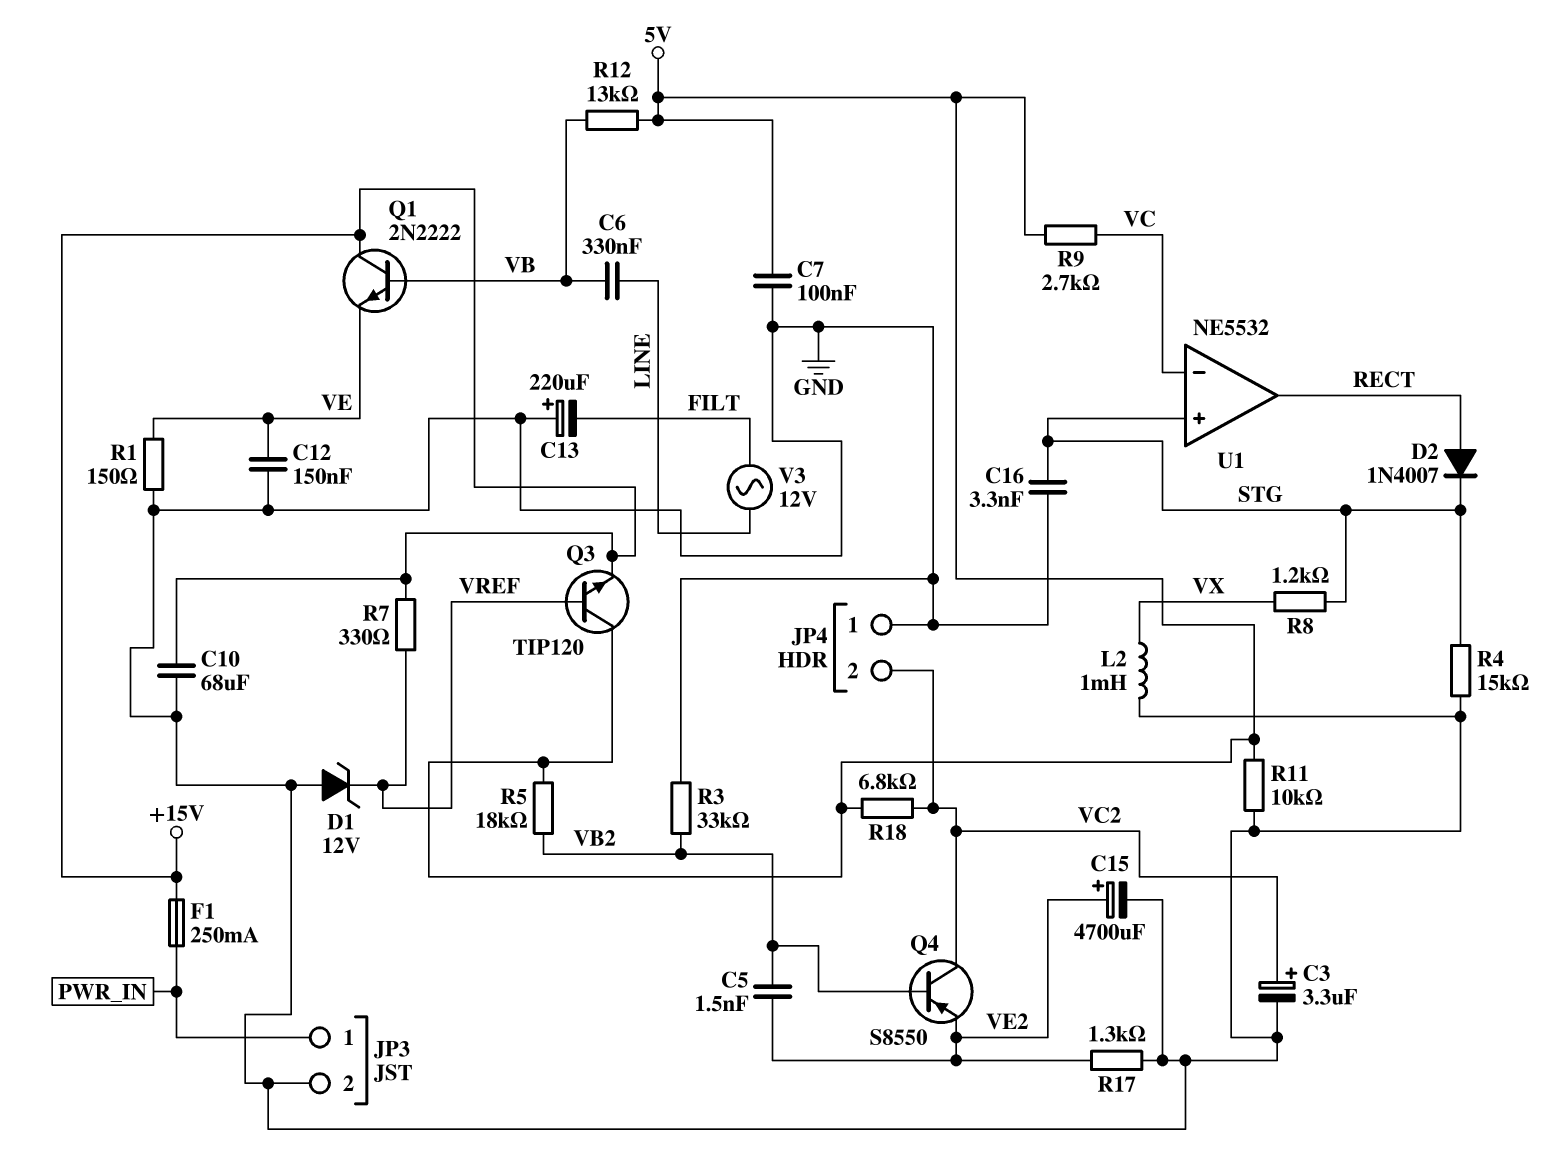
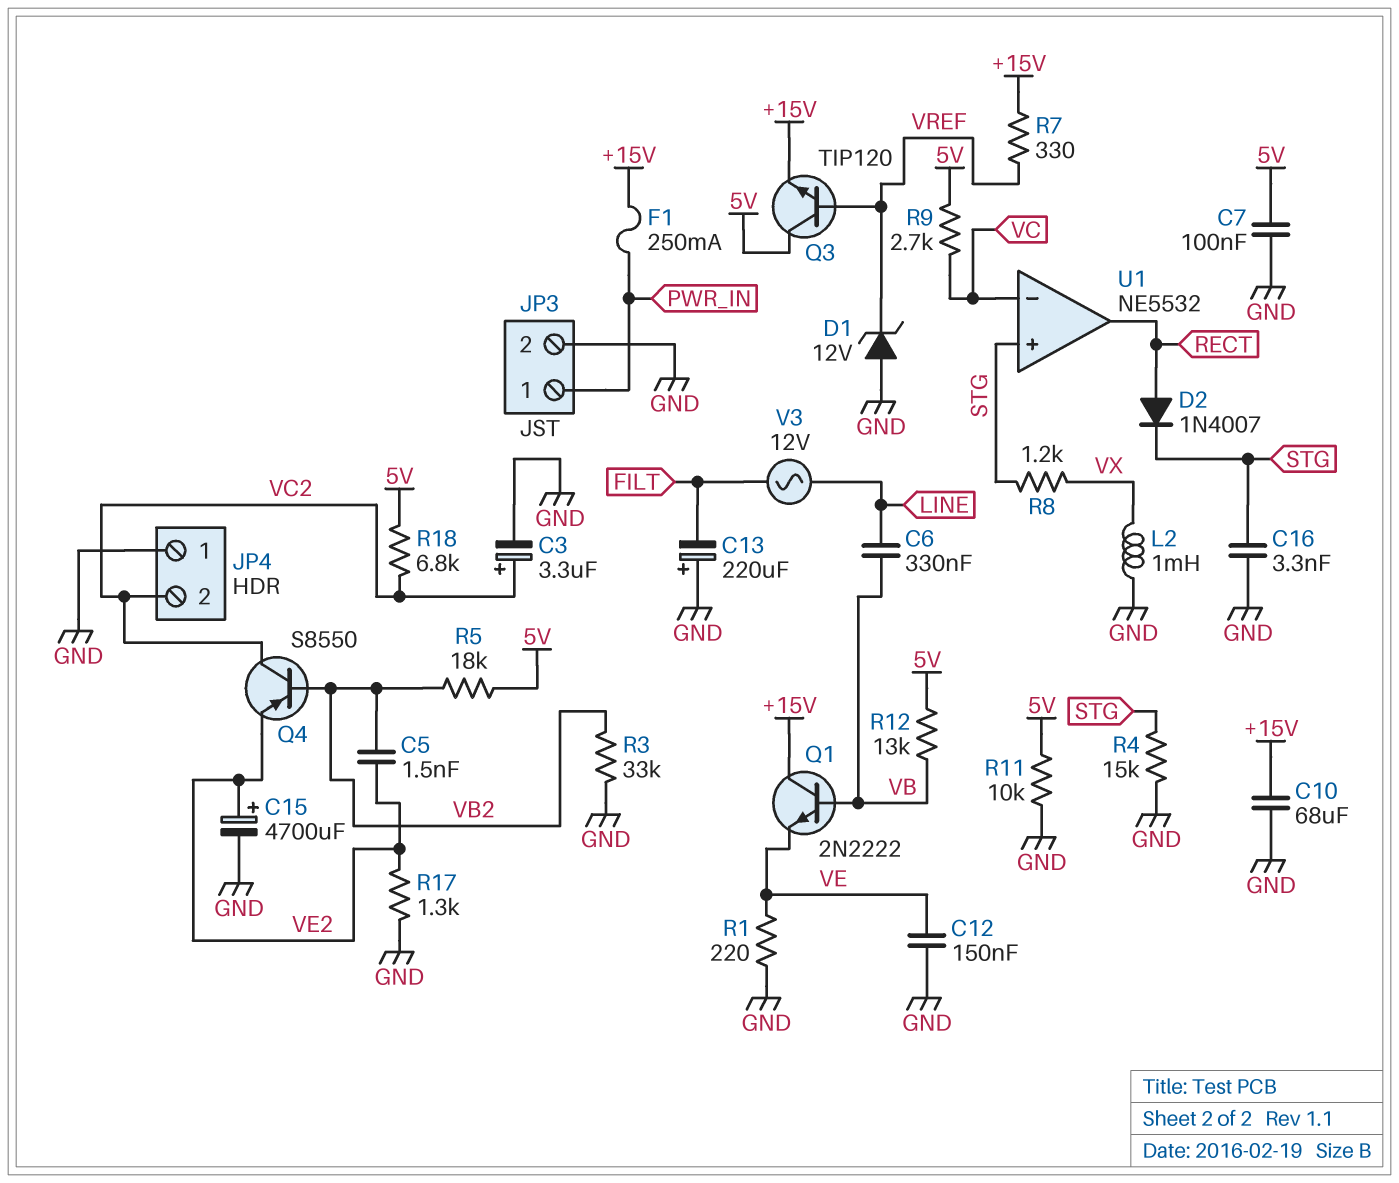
R1: 150 (GND, VE) -> 220 (GND, VE)

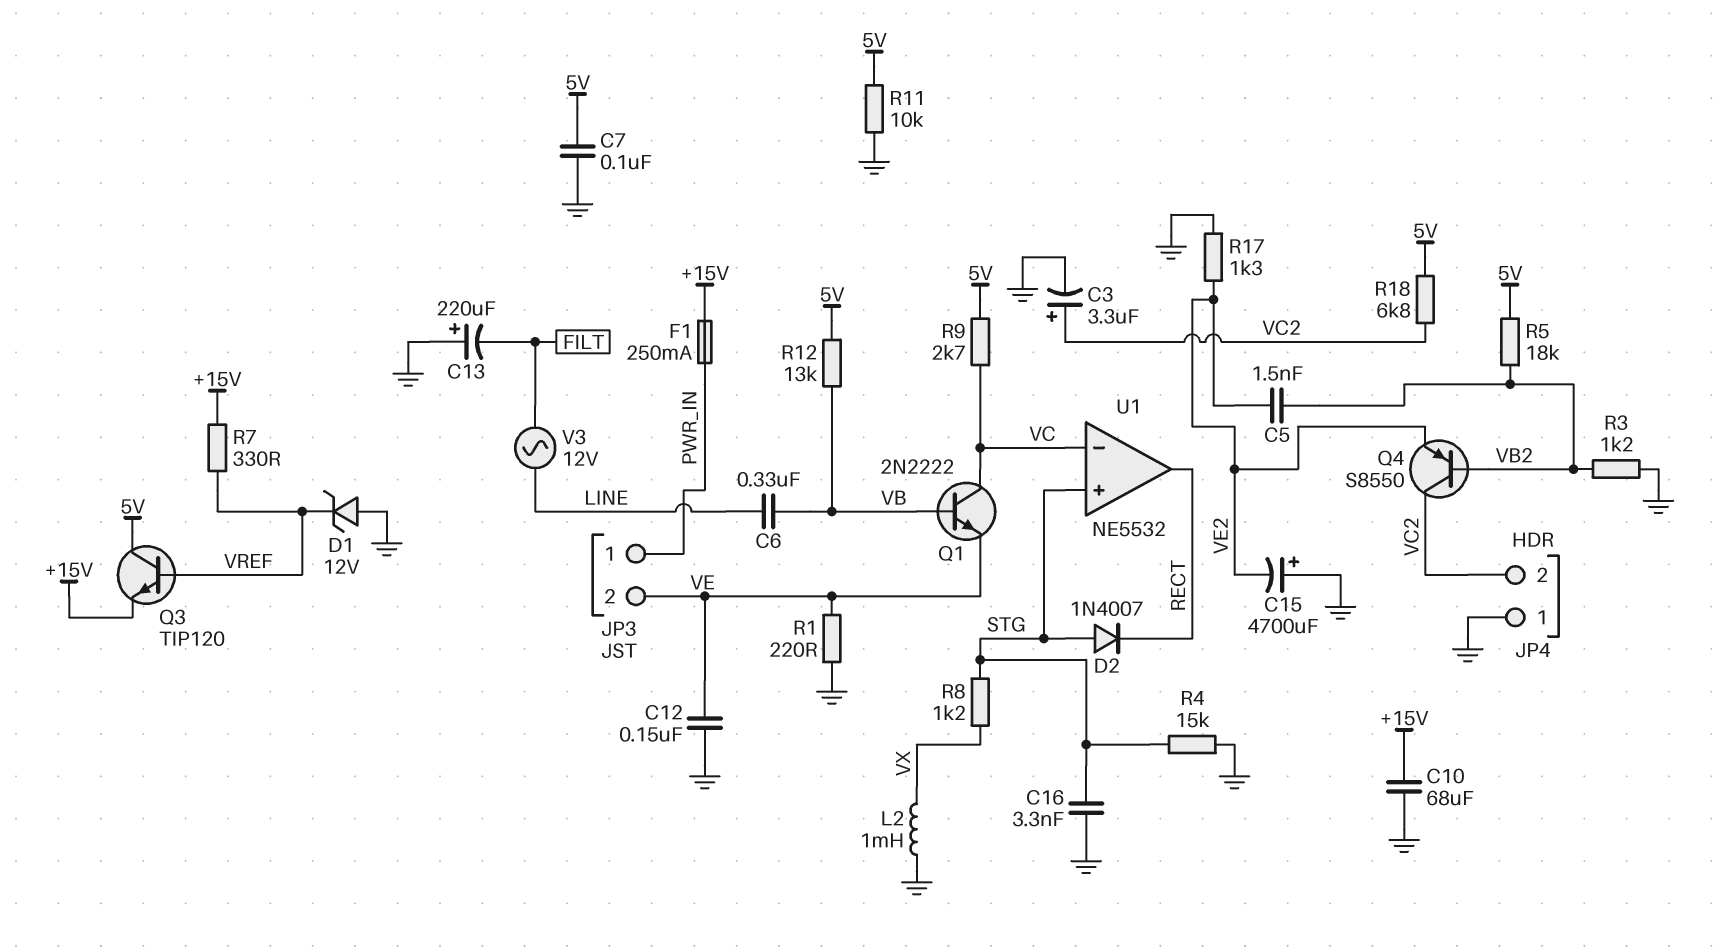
C15: 4700uF (plus VE2, minus GND) -> 4700uF (plus GND, minus VE2)
D2: diode 1N4007 (A RECT, K STG) -> diode 1N4007 (A STG, K RECT)
JP3 pin 2: GND -> VE
Q1: NPN 2N2222 (B VB, C +15V, E VE) -> NPN 2N2222 (B VB, C VC, E VE)
R3: 33k (GND, VB2) -> 1.2k (GND, VB2)

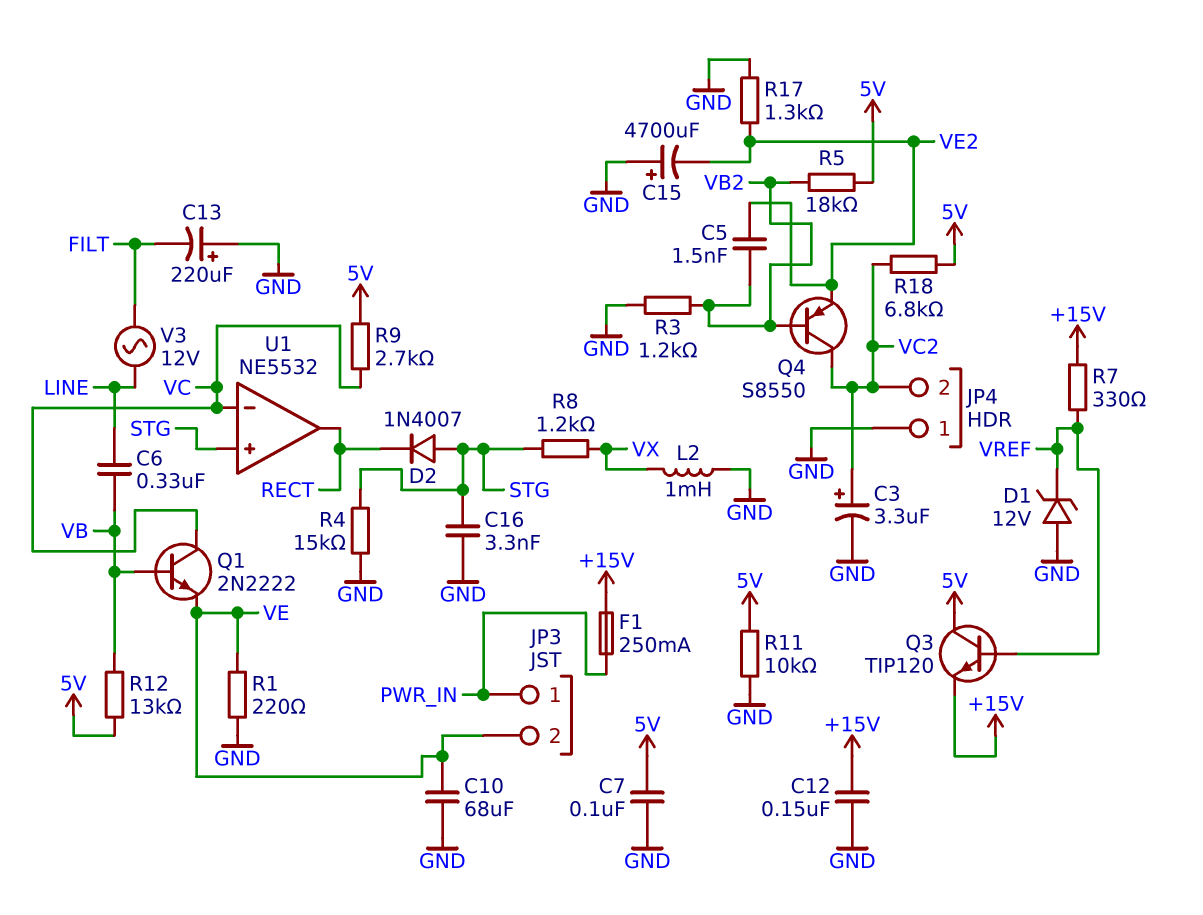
C10: 68uF (+15V, GND) -> 68uF (GND, VE)
C12: 150nF (GND, VE) -> 150nF (+15V, GND)

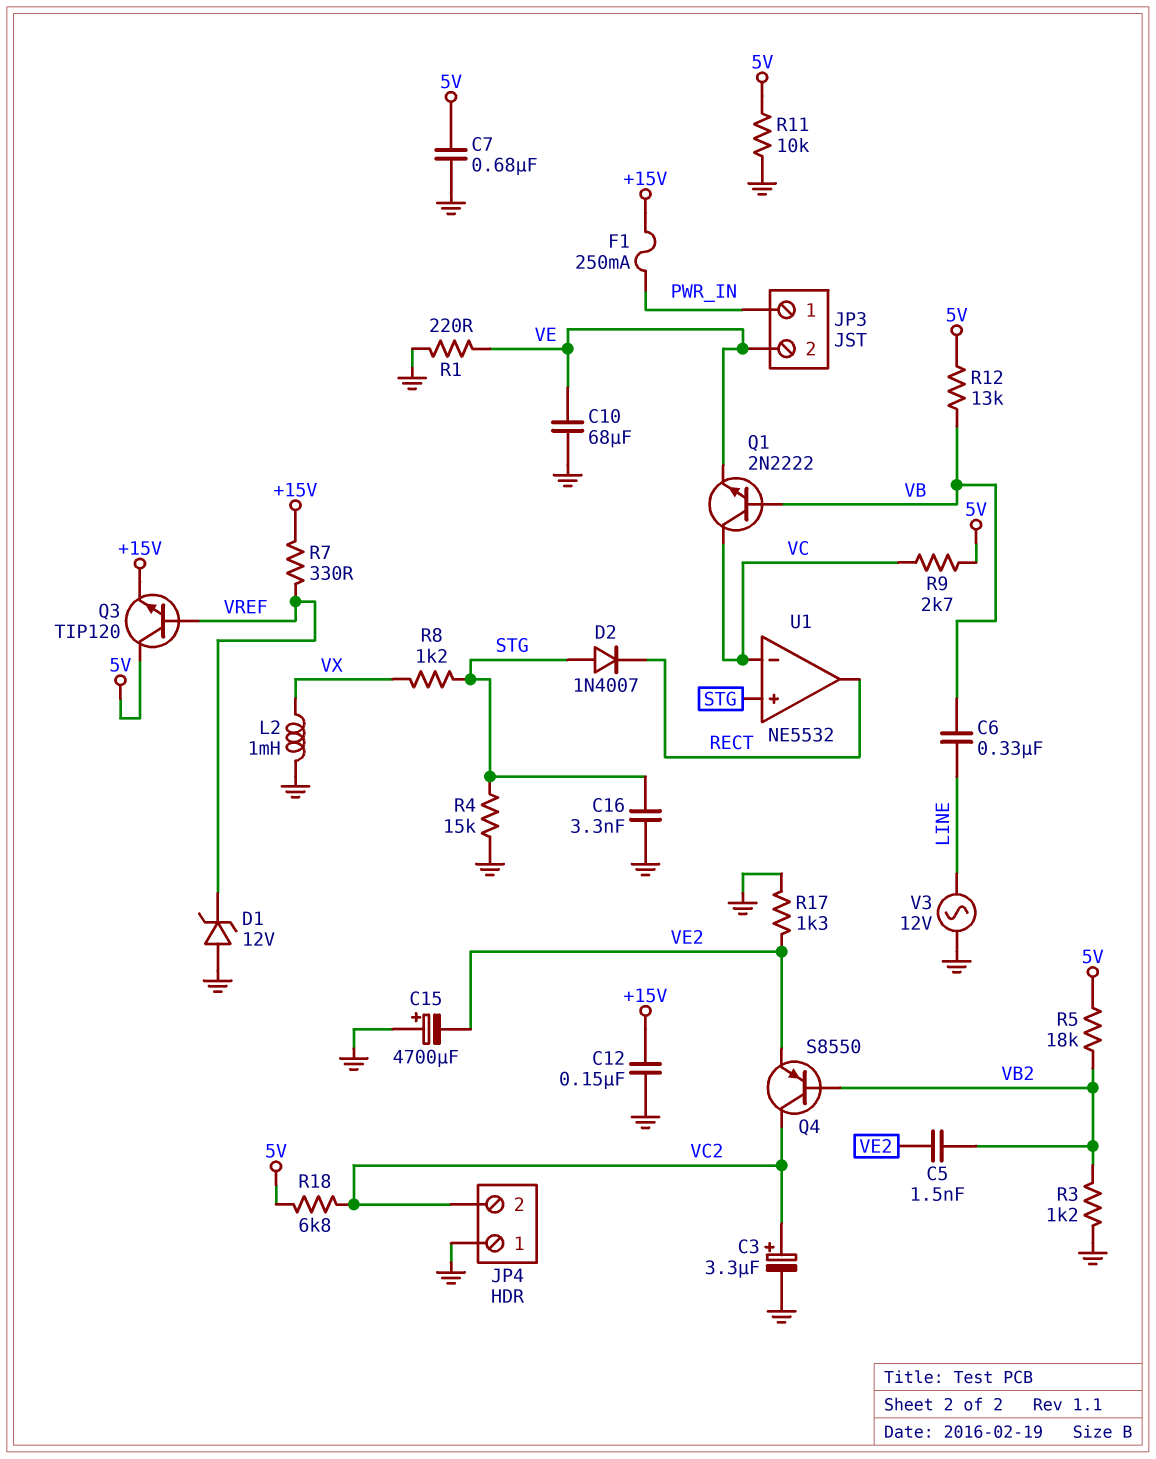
C7: 100nF (5V, GND) -> 680nF (5V, GND)
C13: 220uF (plus GND, minus FILT) -> none
V3: AC 12V (FILT, LINE) -> AC 12V (GND, LINE)

